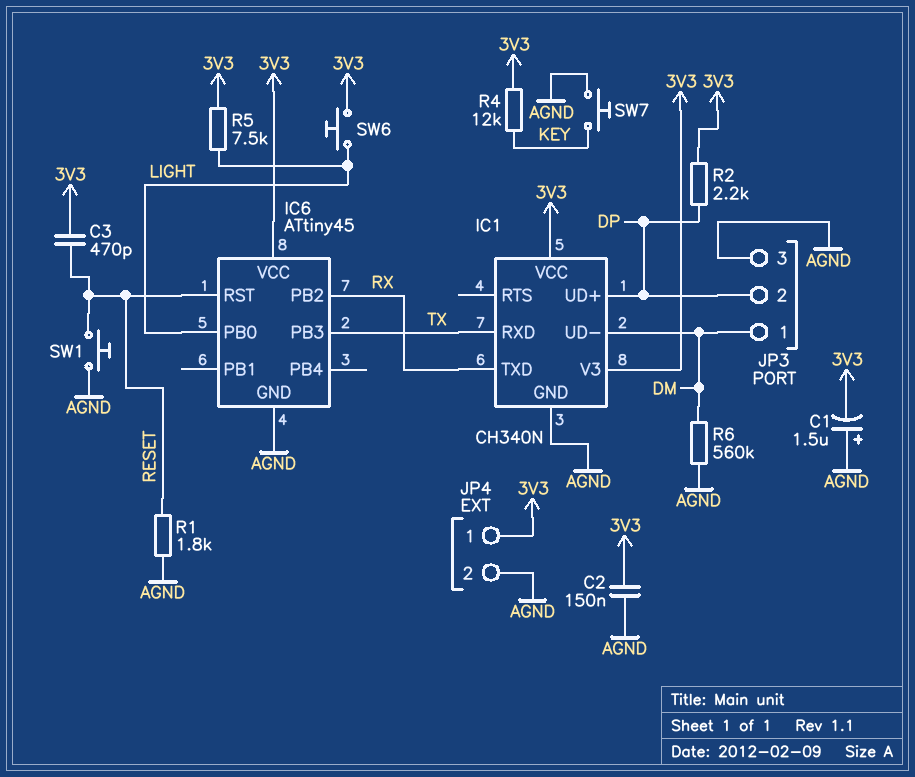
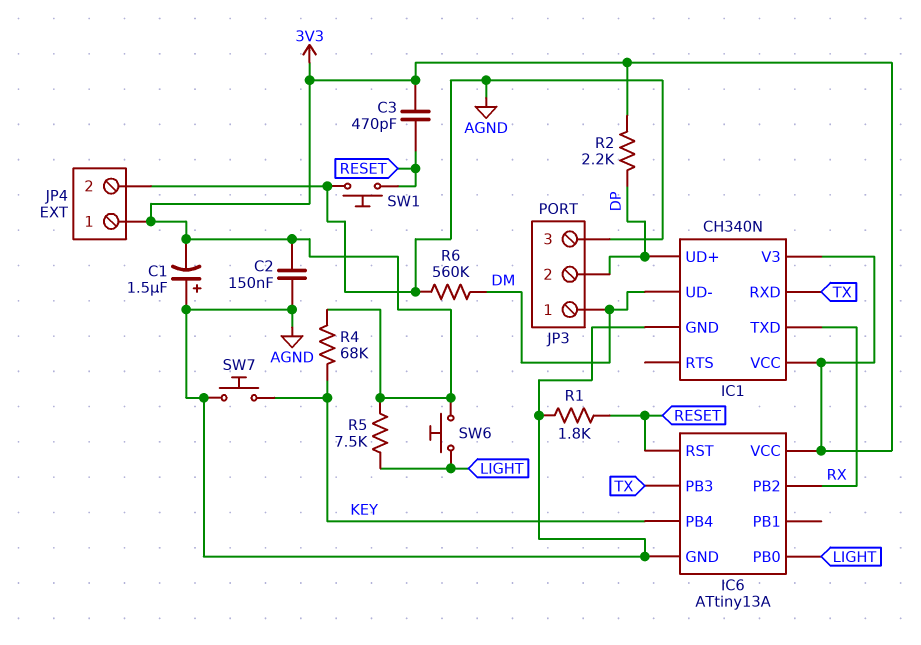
IC6: ATtiny45 -> ATtiny13A
IC6 pin PB4: none -> KEY
R4: 12k (3V3, KEY) -> 68k (3V3, KEY)

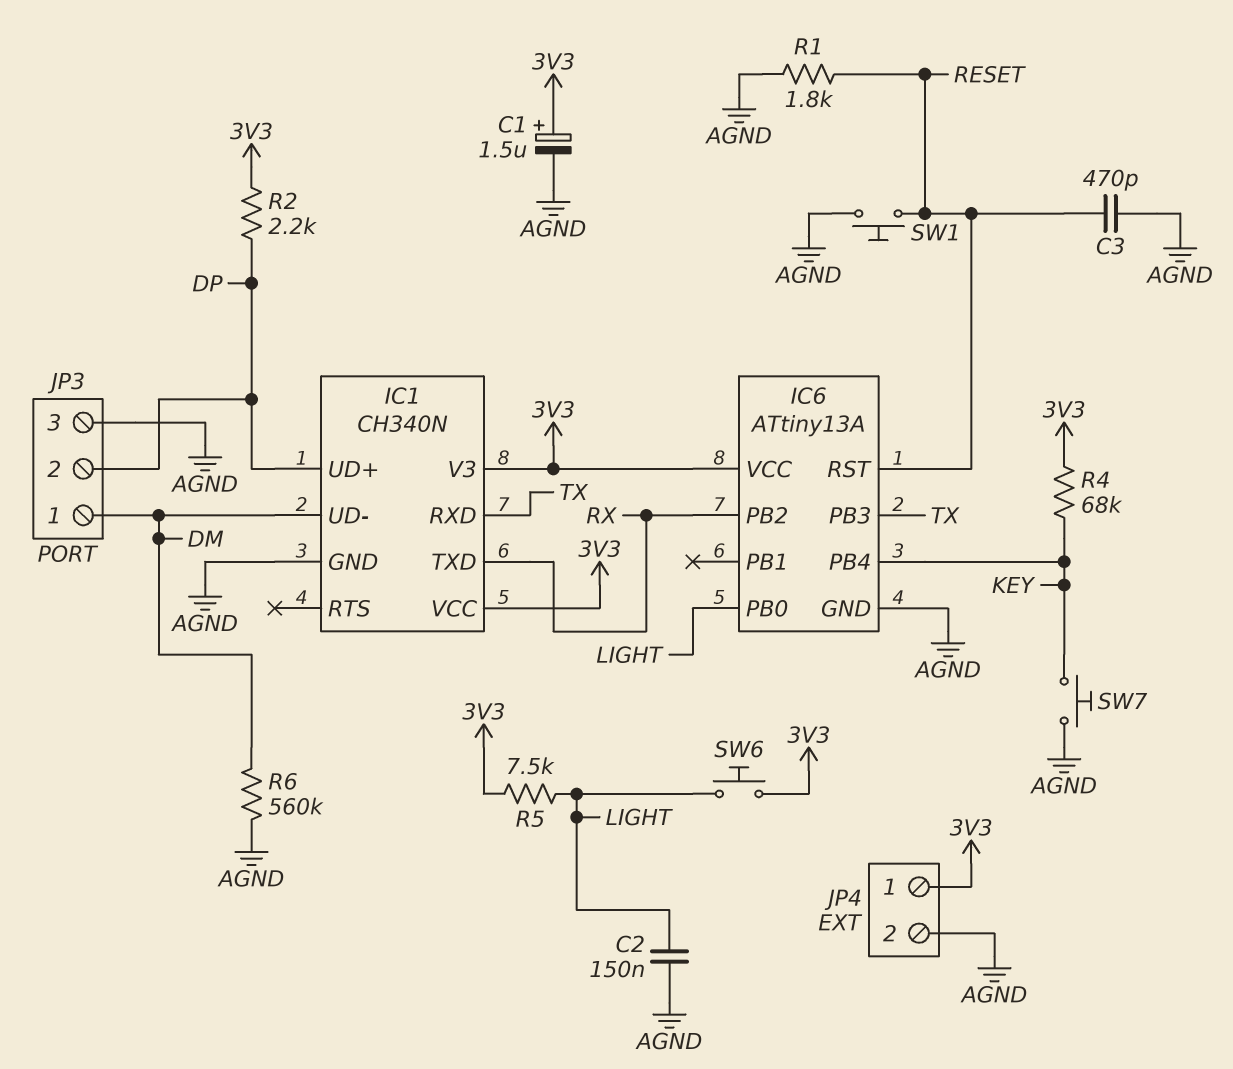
C1: 1.5uF (plus AGND, minus 3V3) -> 1.5uF (plus 3V3, minus AGND)
C2: 150nF (3V3, AGND) -> 150nF (AGND, LIGHT)
C3: 470pF (3V3, RESET) -> 470pF (AGND, RESET)

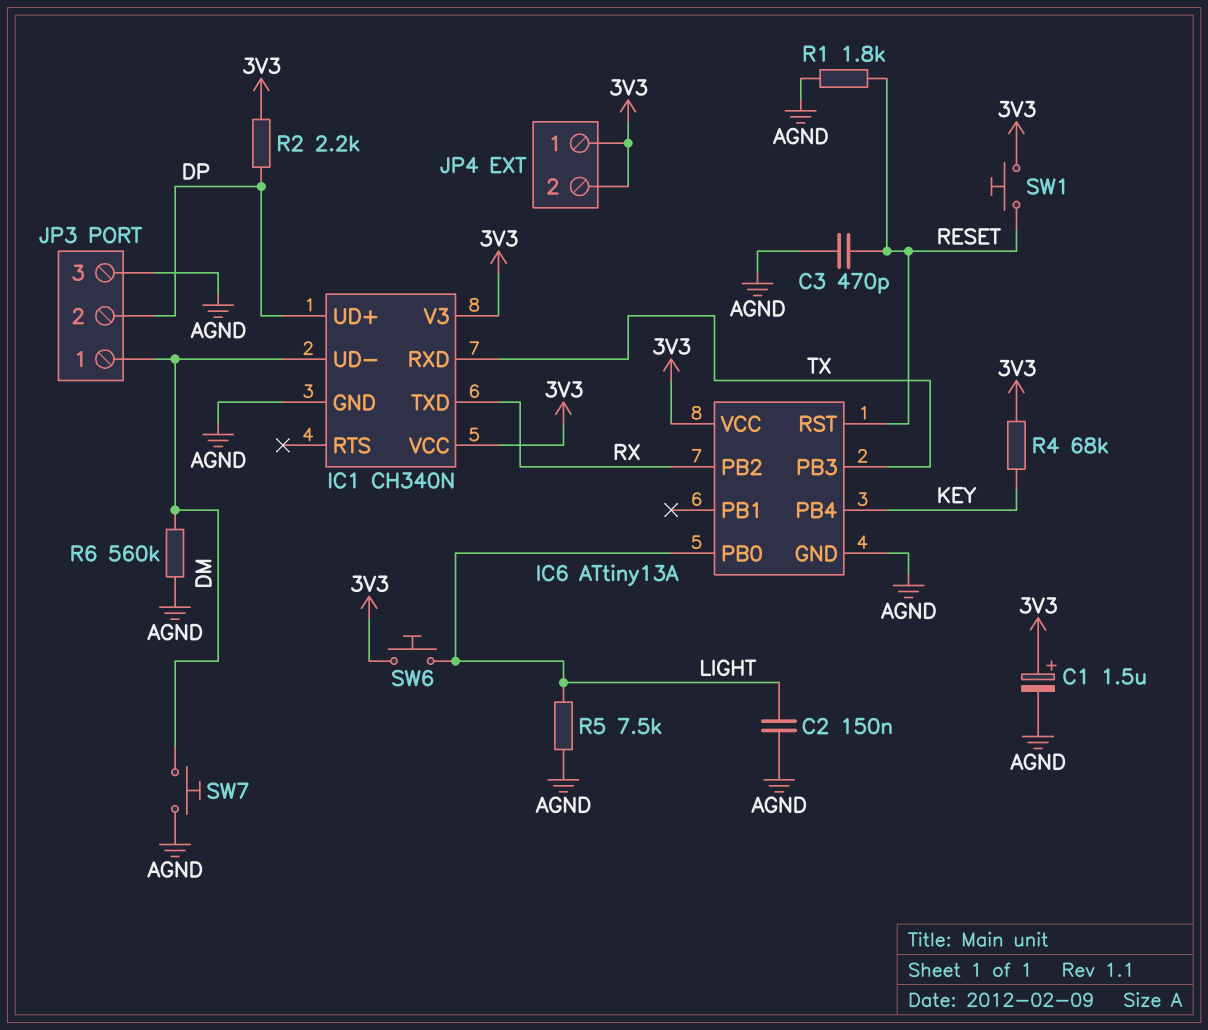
JP4 pin 2: AGND -> 3V3
R5: 7.5k (3V3, LIGHT) -> 7.5k (AGND, LIGHT)
SW1: button (AGND, RESET) -> button (3V3, RESET)
SW7: button (AGND, KEY) -> button (AGND, DM)

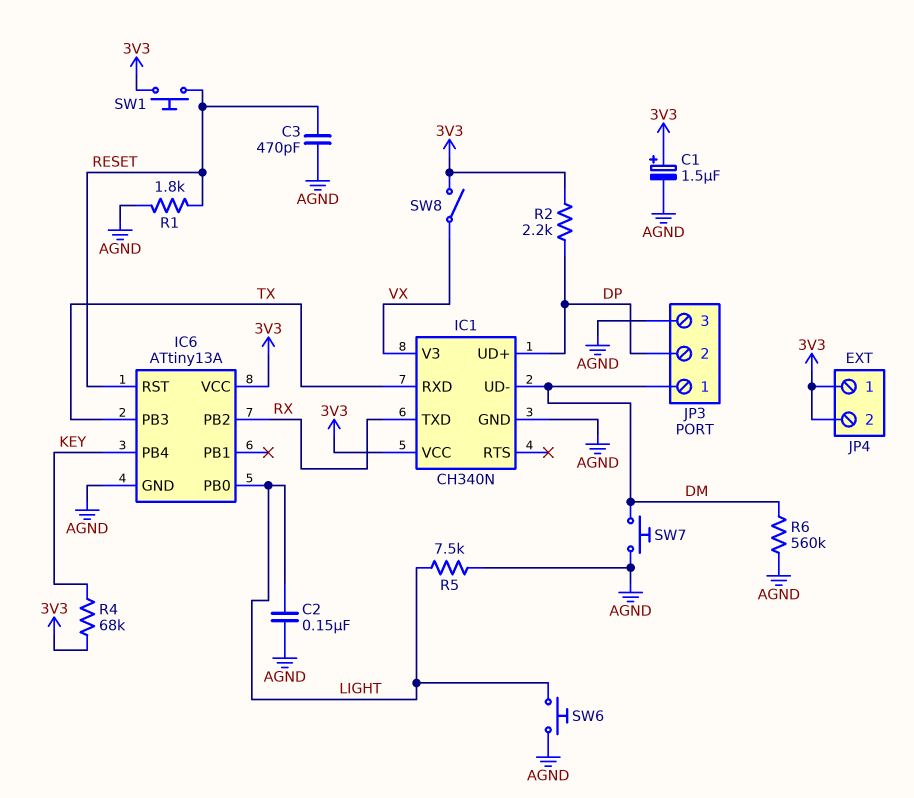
IC1 pin V3: 3V3 -> VX
SW6: button (3V3, LIGHT) -> button (AGND, LIGHT)
SW8: none -> switch (3V3, VX)

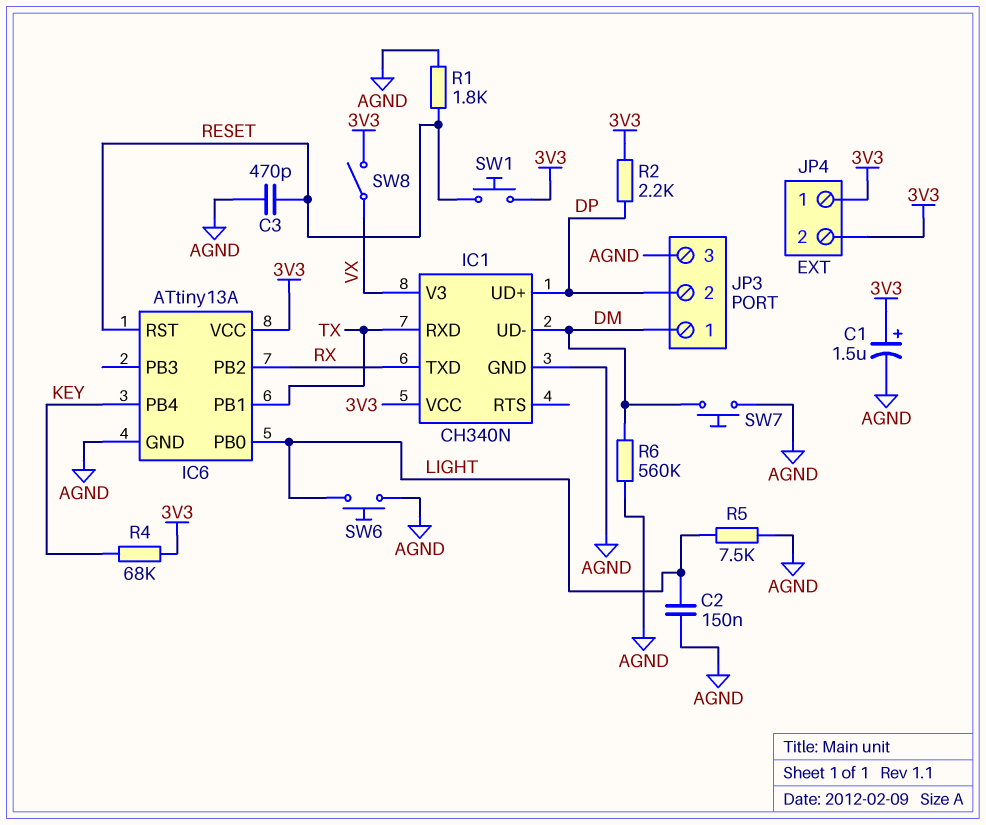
IC6 pin PB1: none -> TX
IC6 pin PB3: TX -> none

